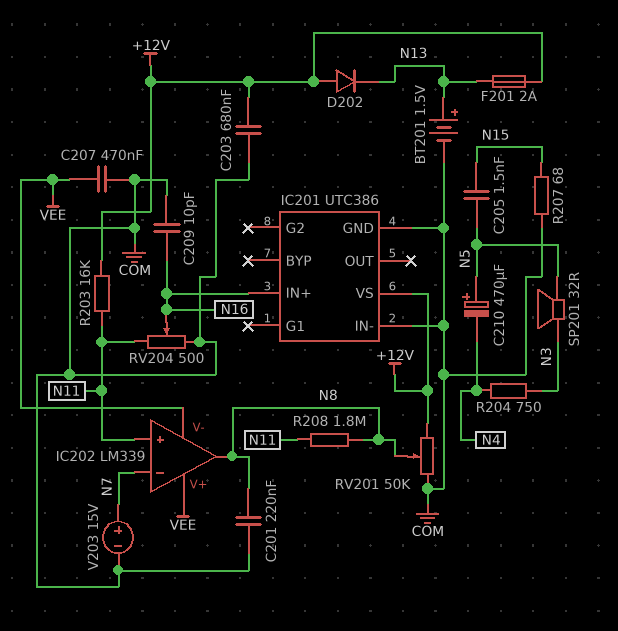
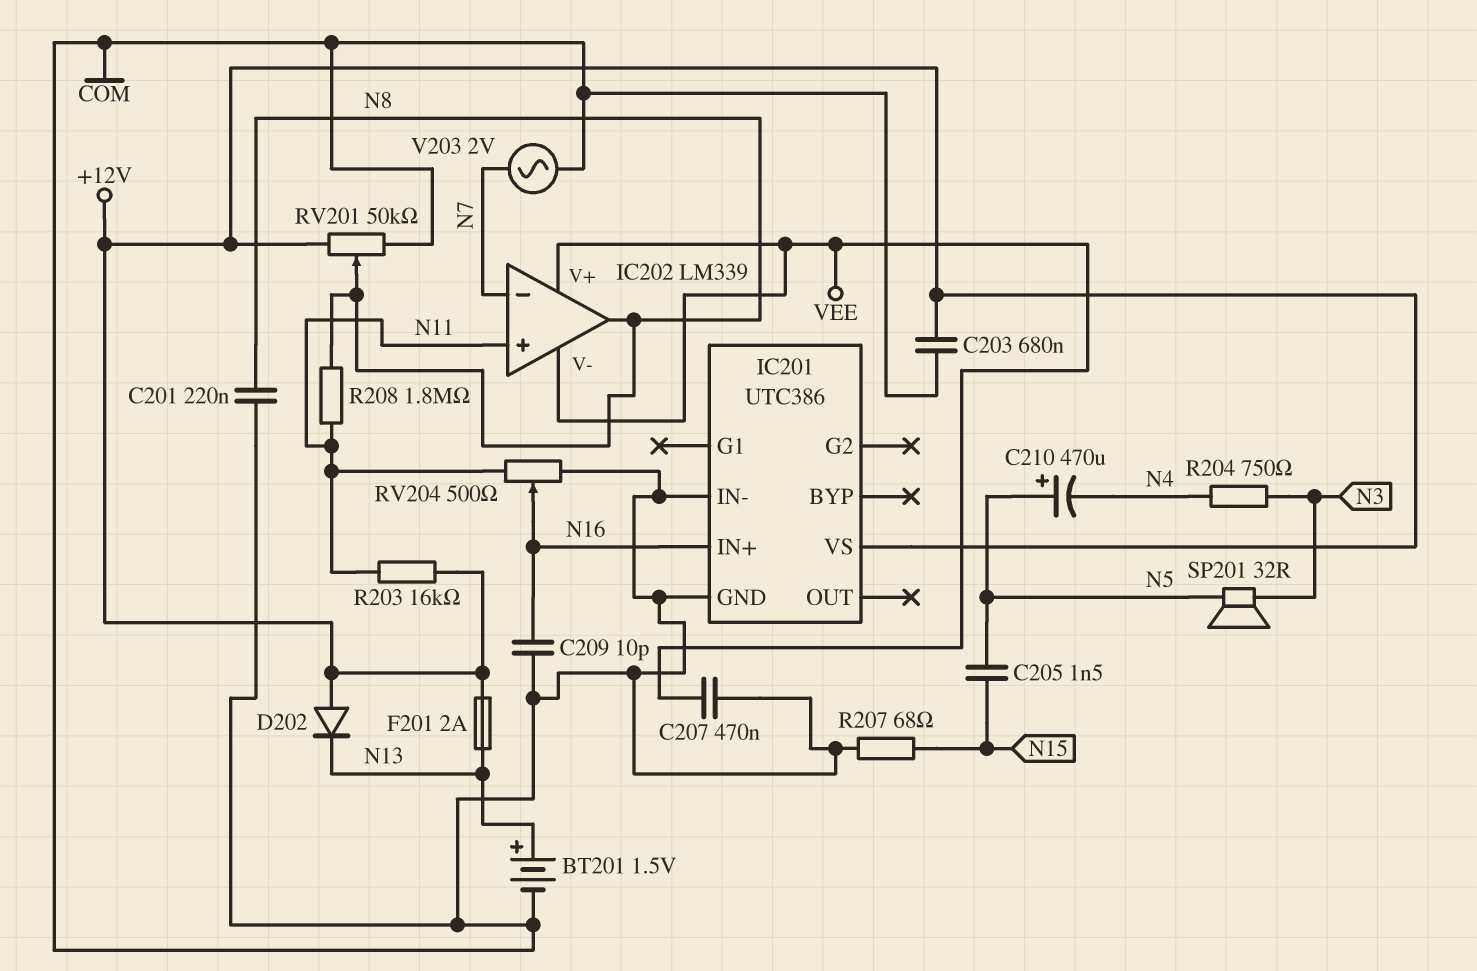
V203: 15V (plus N7, minus COM) -> AC 2V (COM, N7)

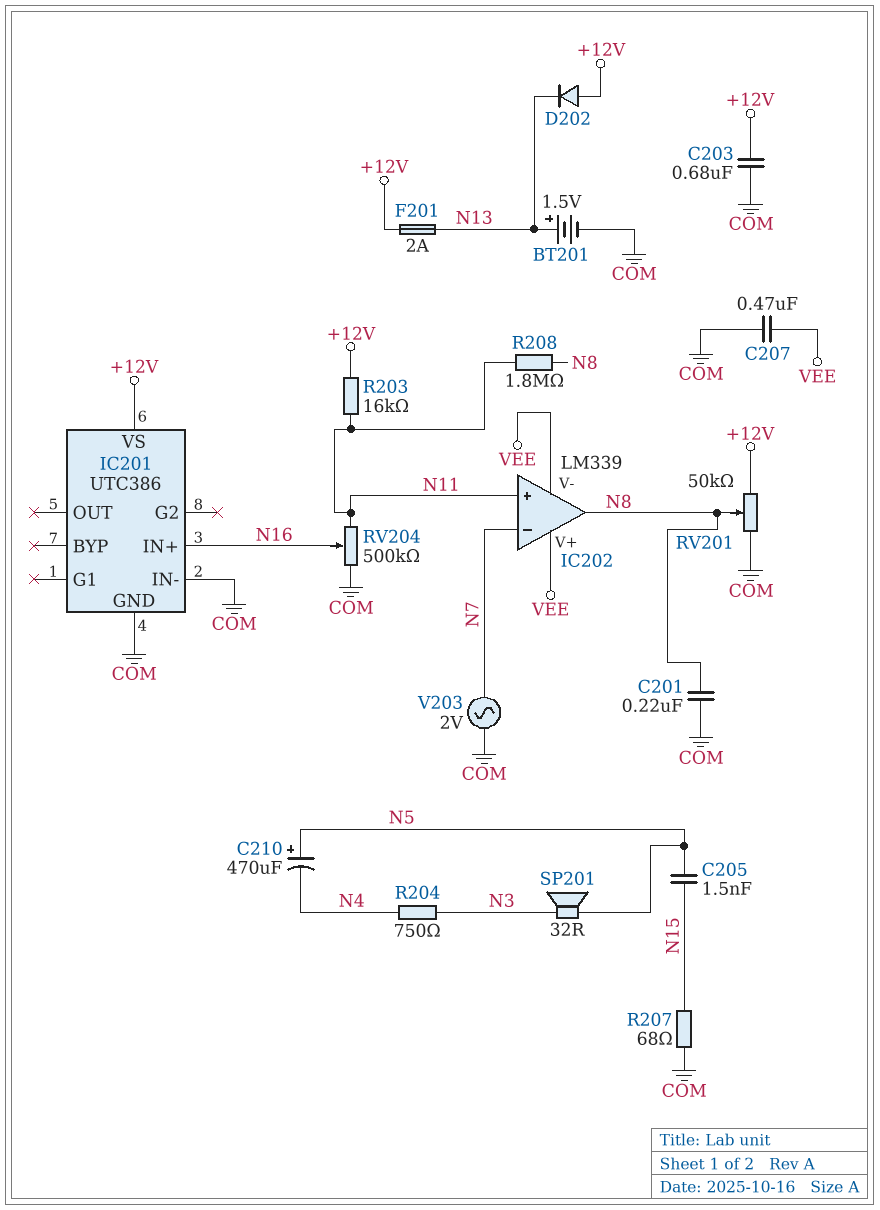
C209: 10pF (COM, N16) -> none
RV204: 500 (COM, N11, wiper N16) -> 500k (COM, N11, wiper N16)

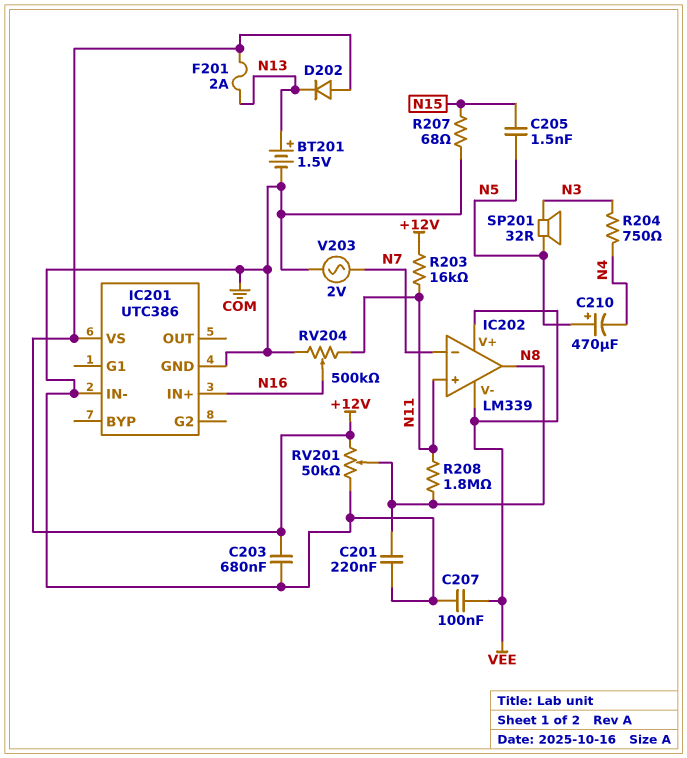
C207: 470nF (COM, VEE) -> 100nF (COM, VEE)

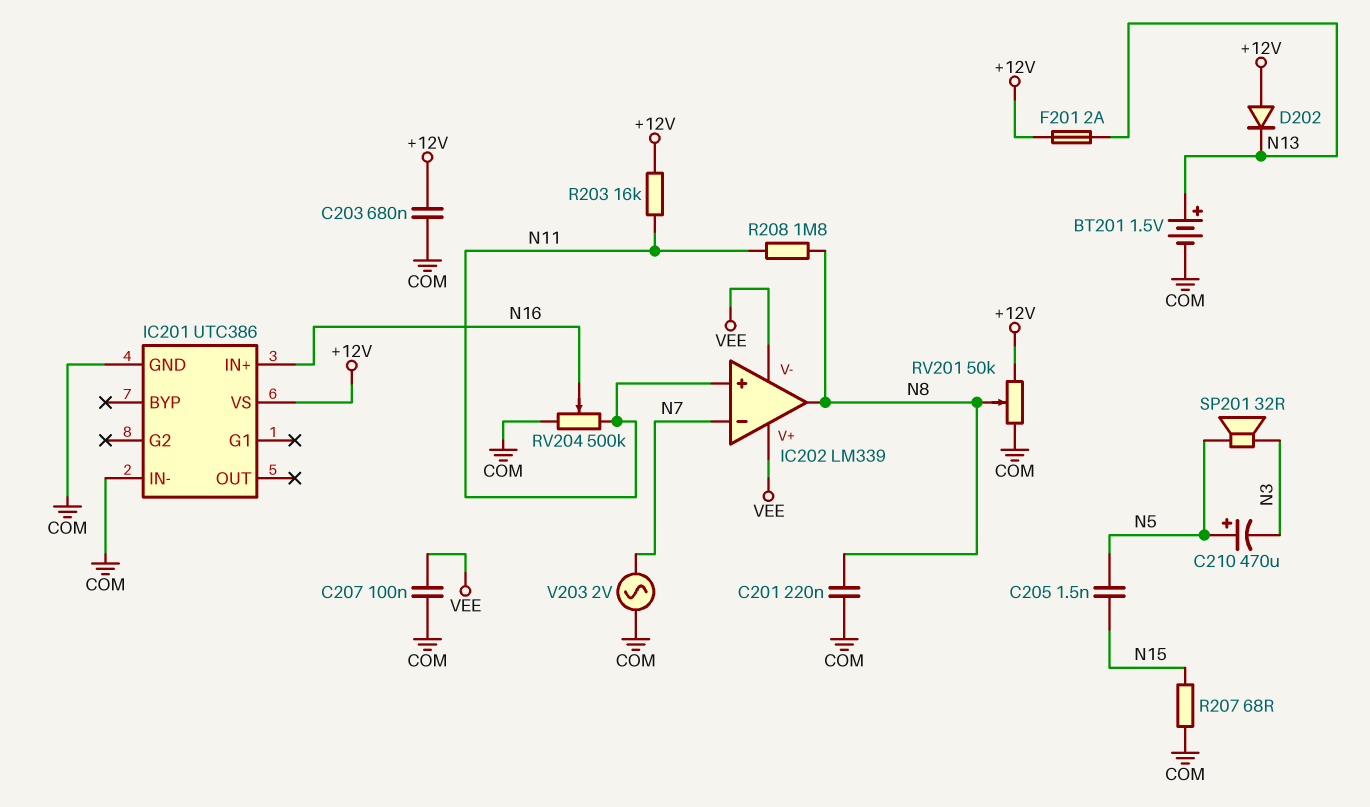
C210: 470uF (plus N5, minus N4) -> 470uF (plus N5, minus N3)
R204: 750 (N3, N4) -> none

